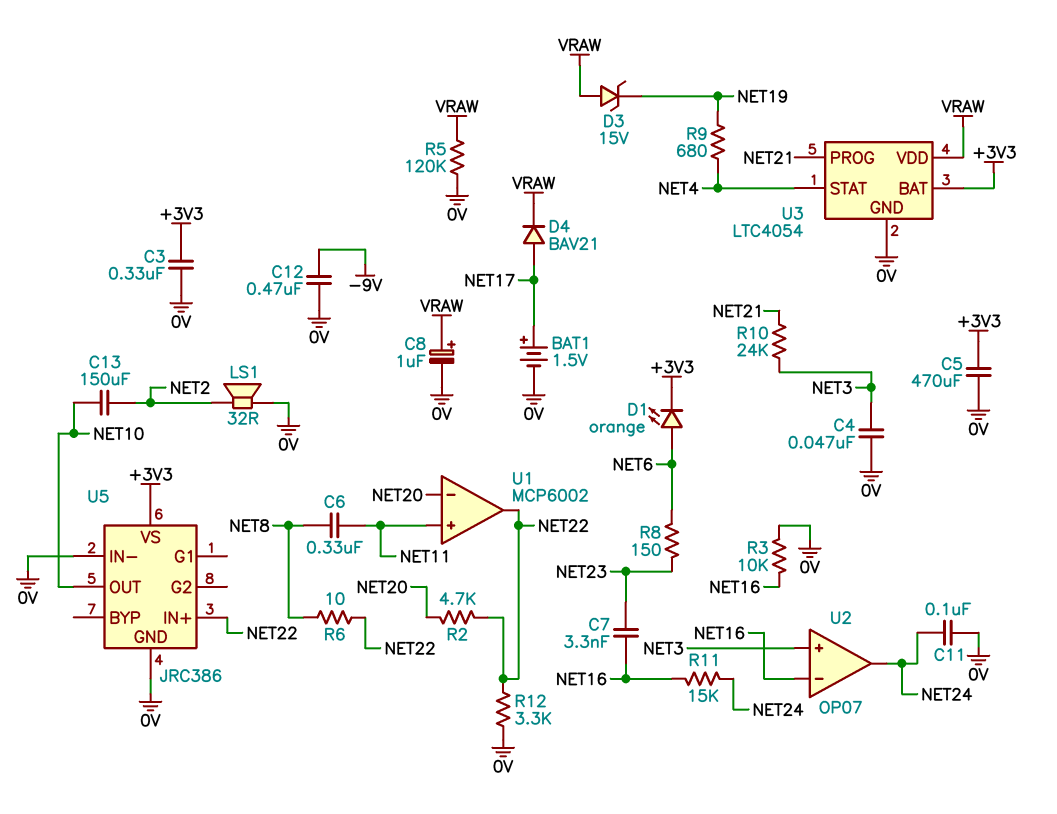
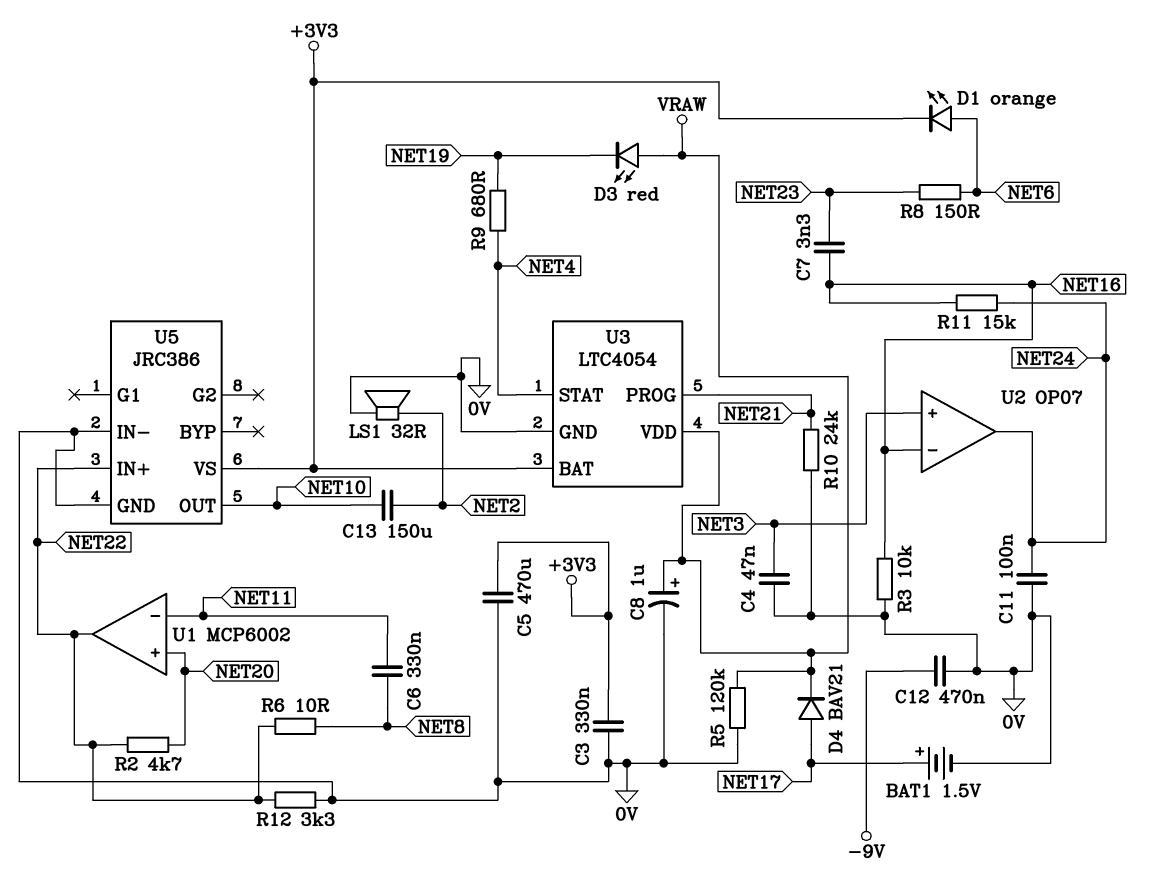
D3: zener 15V (A VRAW, K NET19) -> LED red (A VRAW, K NET19)
R10: 24k (NET3, NET21) -> 24k (0V, NET21)
U1 pin in+: NET11 -> NET20
U1 pin in-: NET20 -> NET11

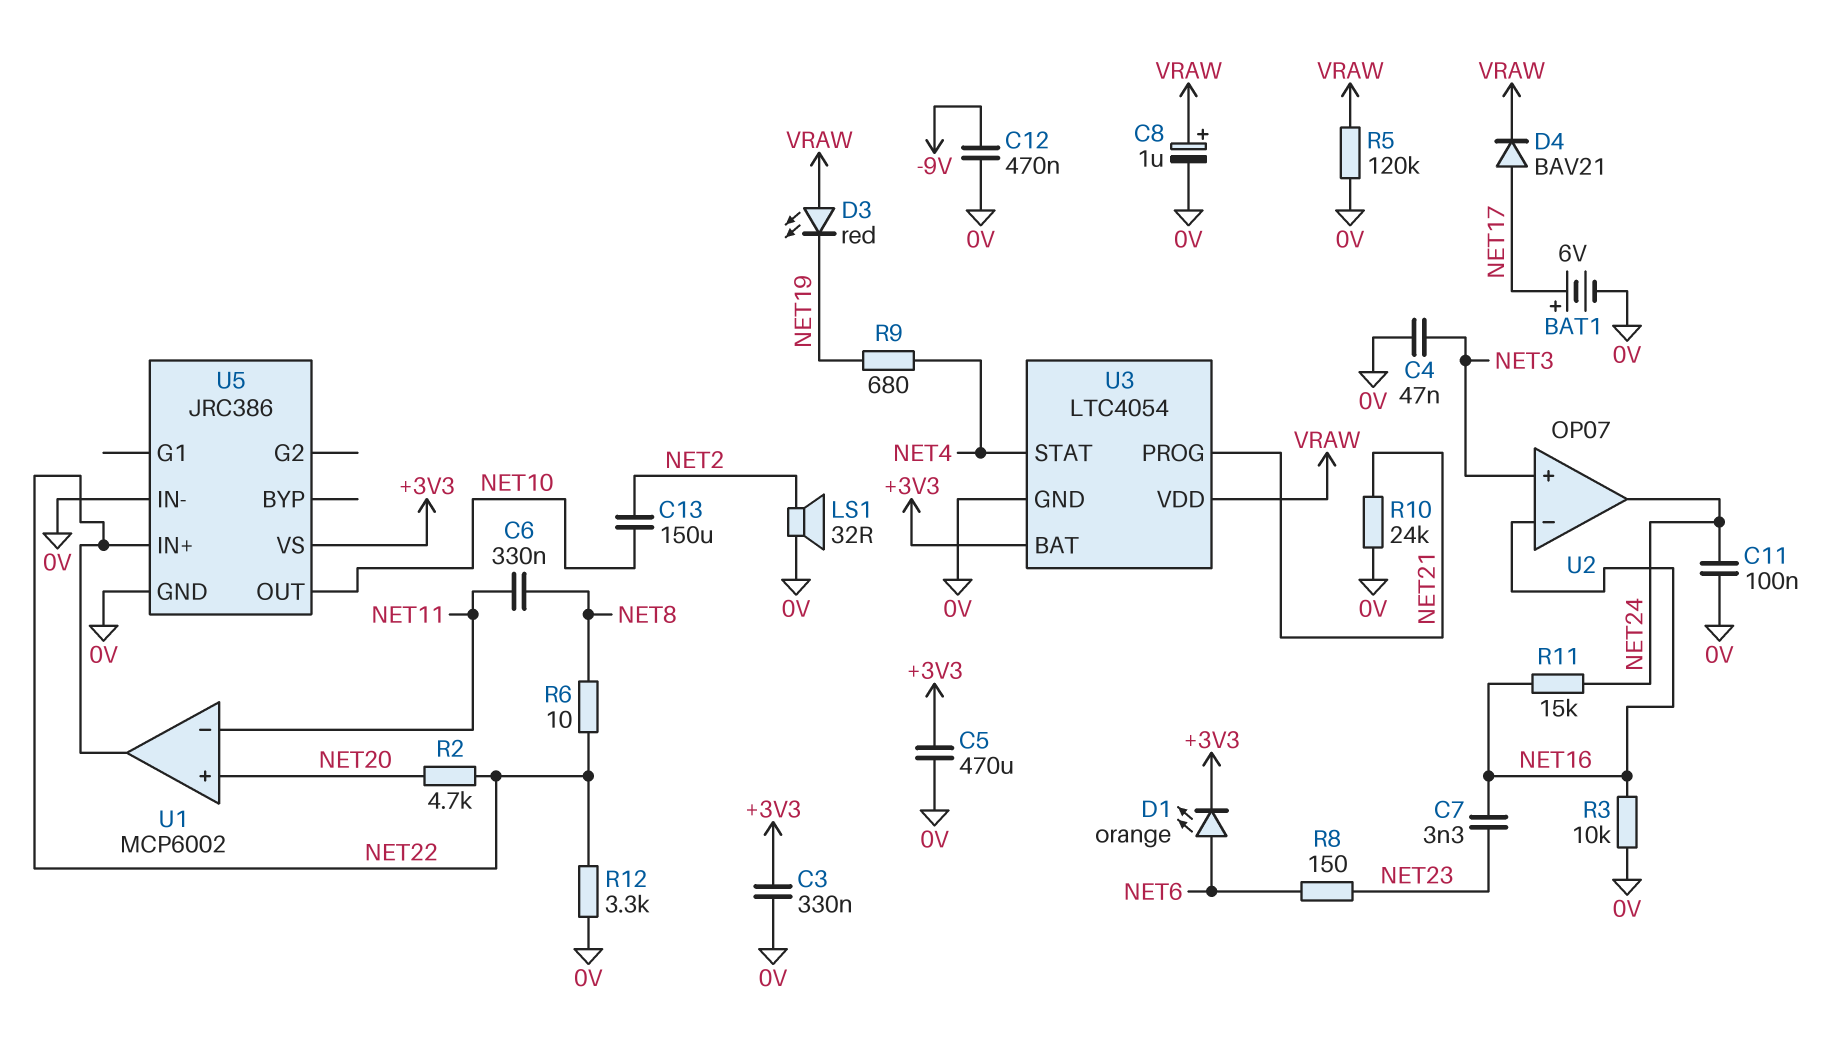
BAT1: 1.5V (plus NET17, minus 0V) -> 6V (plus NET17, minus 0V)

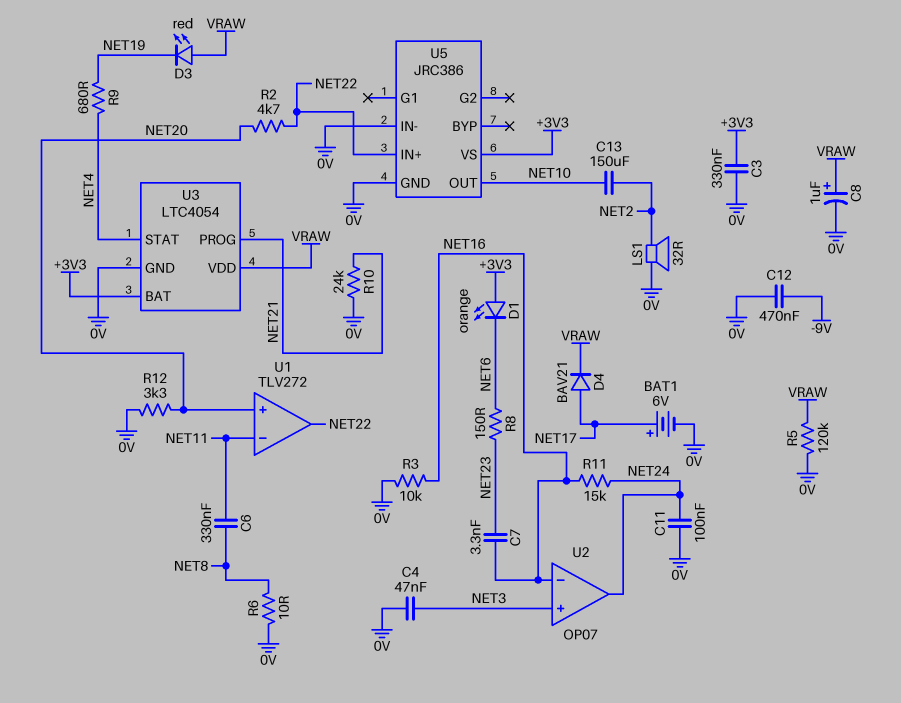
C5: 470uF (+3V3, 0V) -> none
D1: LED orange (A NET6, K +3V3) -> LED orange (A +3V3, K NET6)
R6: 10 (NET8, NET22) -> 10 (0V, NET8)
R12: 3.3k (0V, NET22) -> 3.3k (0V, NET20)
U1: MCP6002 -> TLV272

